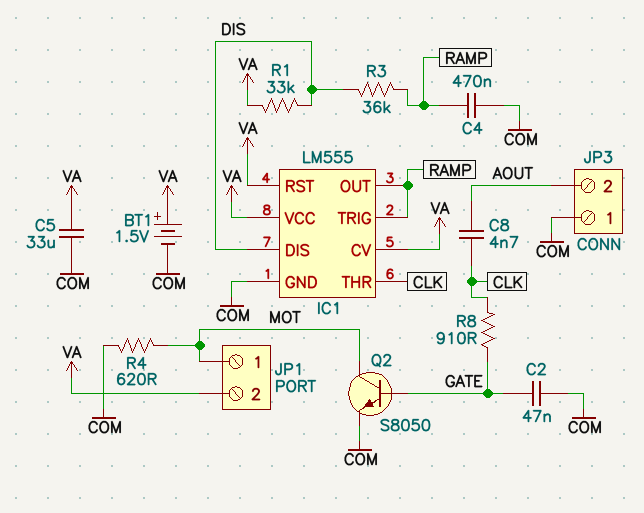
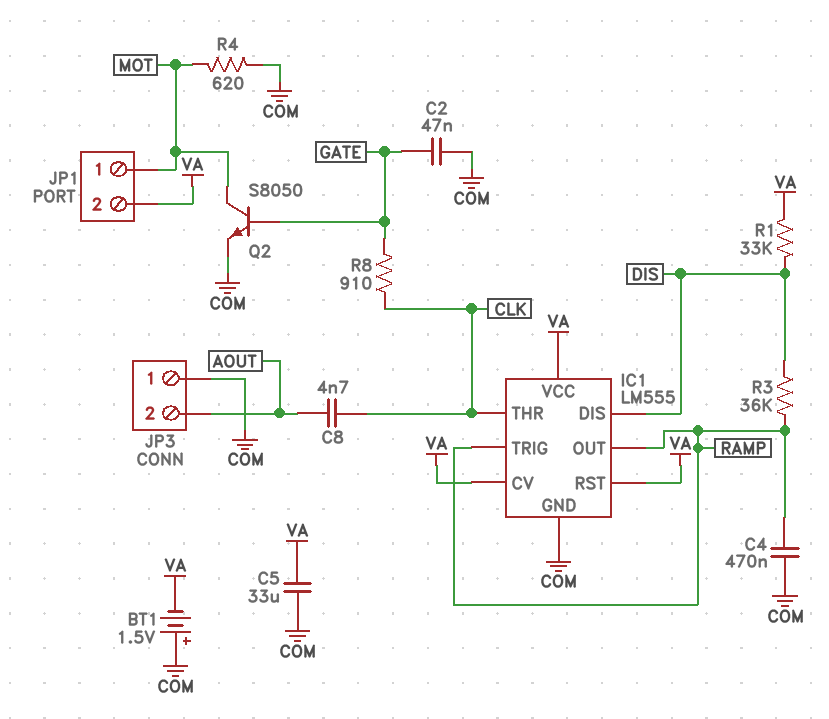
BT1: 1.5V (plus VA, minus COM) -> 1.5V (plus COM, minus VA)

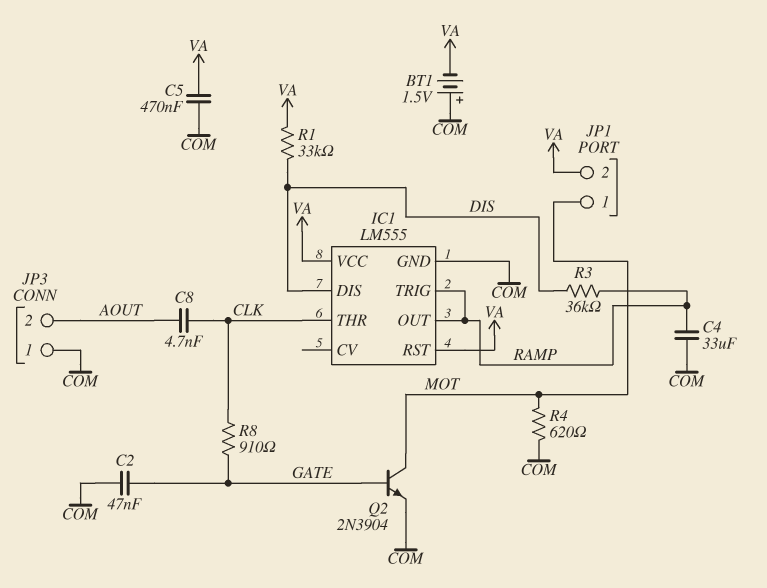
C4: 470nF (COM, RAMP) -> 33uF (COM, RAMP)
C5: 33uF (COM, VA) -> 470nF (COM, VA)
IC1 pin CV: VA -> none
Q2: NPN S8050 (B GATE, C MOT, E COM) -> NPN 2N3904 (B GATE, C MOT, E COM)

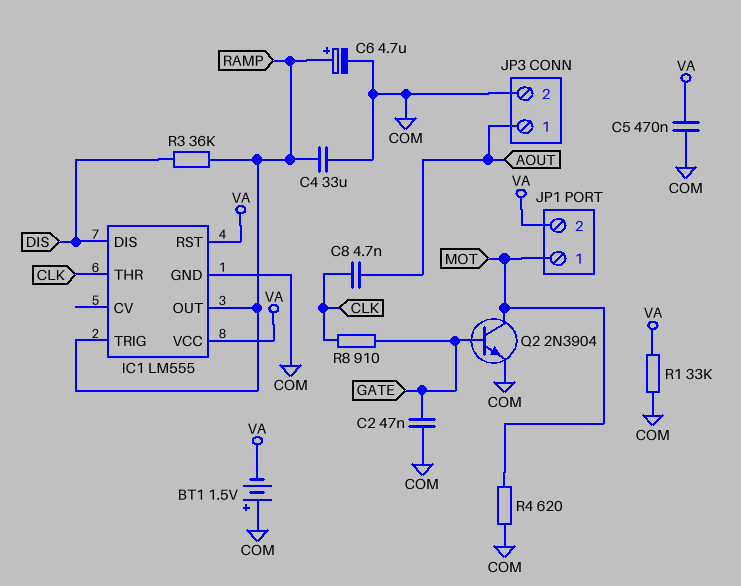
C6: none -> 4.7uF (plus RAMP, minus COM)
JP3 pin 1: COM -> AOUT
JP3 pin 2: AOUT -> COM
R1: 33k (DIS, VA) -> 33k (COM, VA)

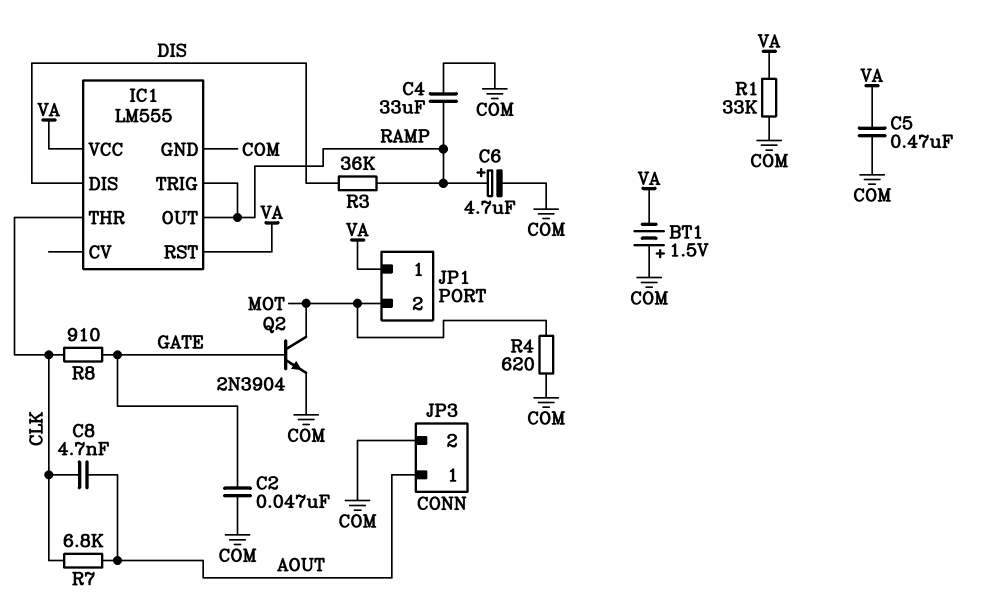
JP1 pin 1: MOT -> VA
JP1 pin 2: VA -> MOT
R7: none -> 6.8k (AOUT, CLK)

